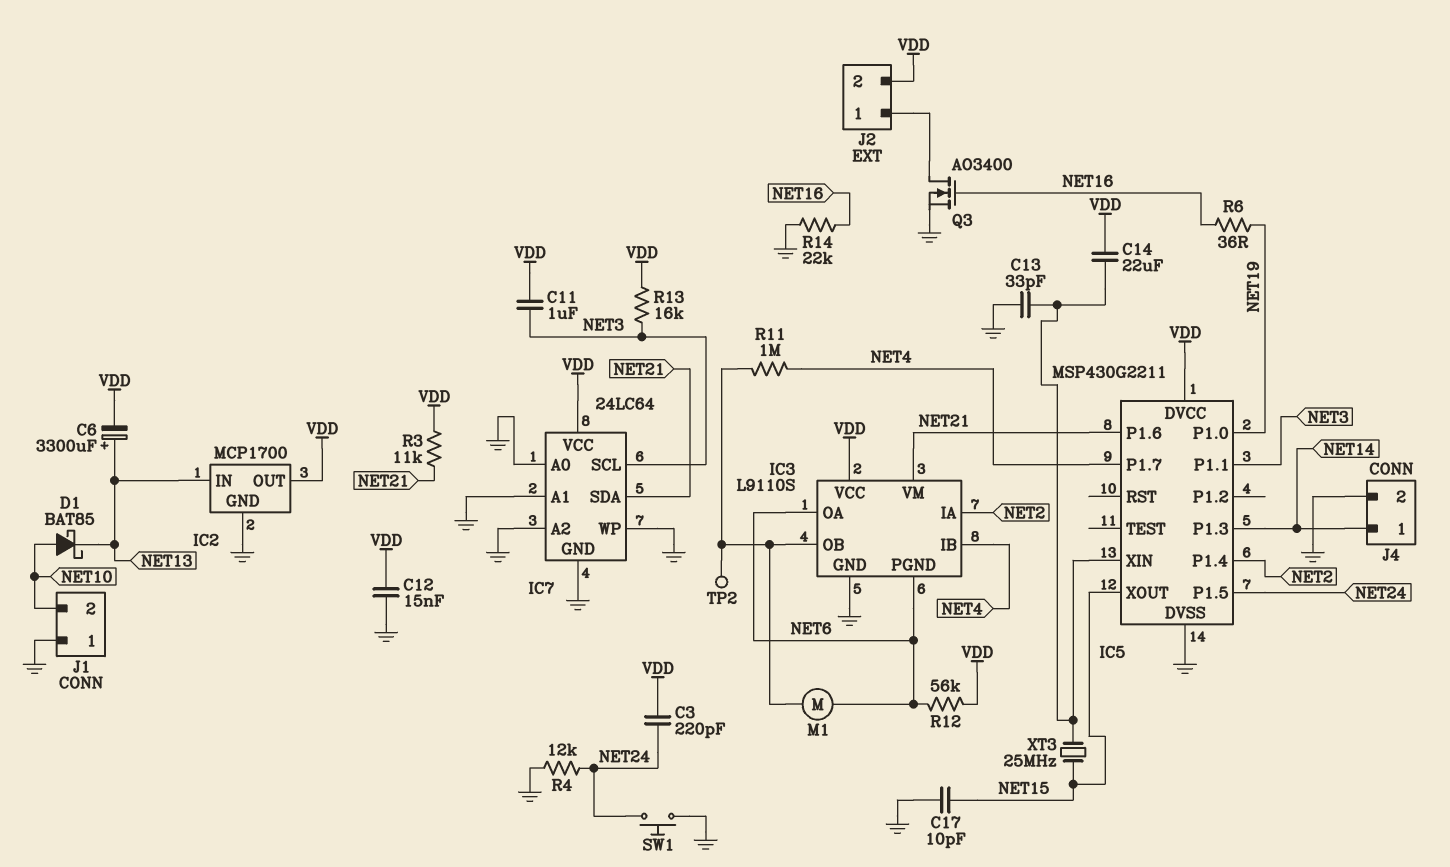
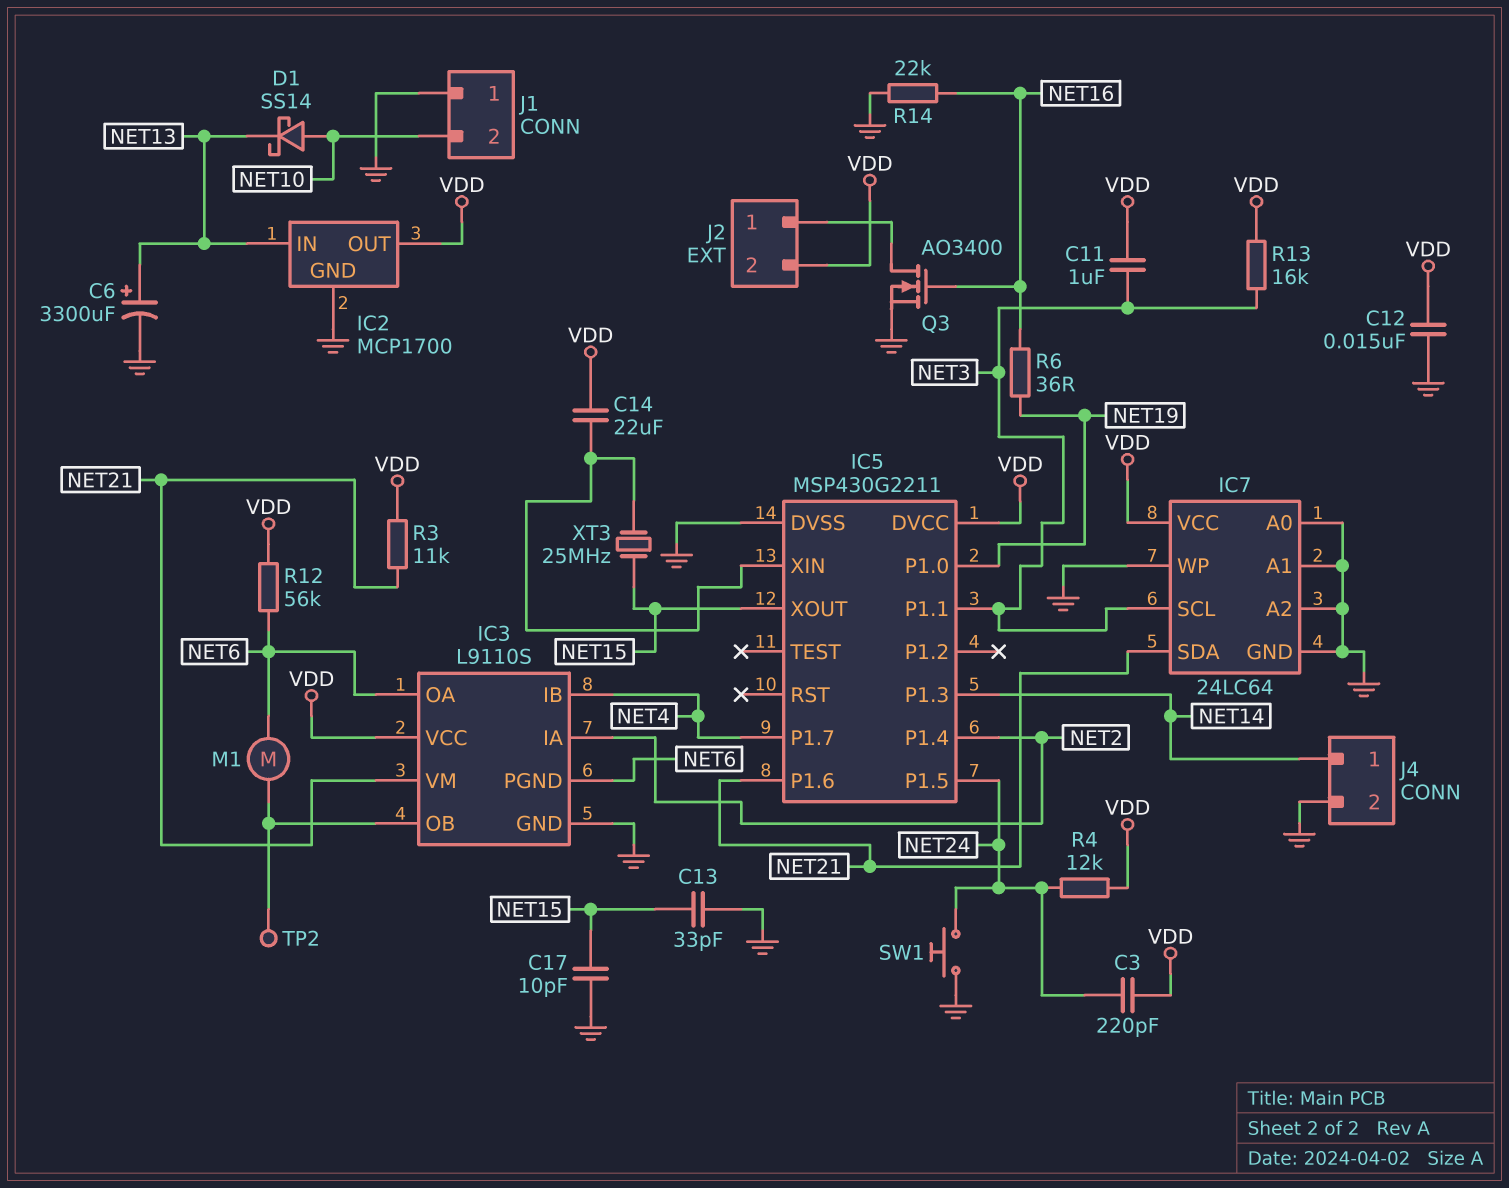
C6: 3300uF (plus NET13, minus VDD) -> 3300uF (plus NET13, minus GND)
C13: 33pF (GND, IC5/XIN) -> 33pF (GND, NET15)
D1: schottky BAT85 (A NET10, K NET13) -> schottky SS14 (A NET10, K NET13)
R4: 12k (GND, NET24) -> 12k (NET24, VDD)
R11: 1M (IC3/OB, NET4) -> none

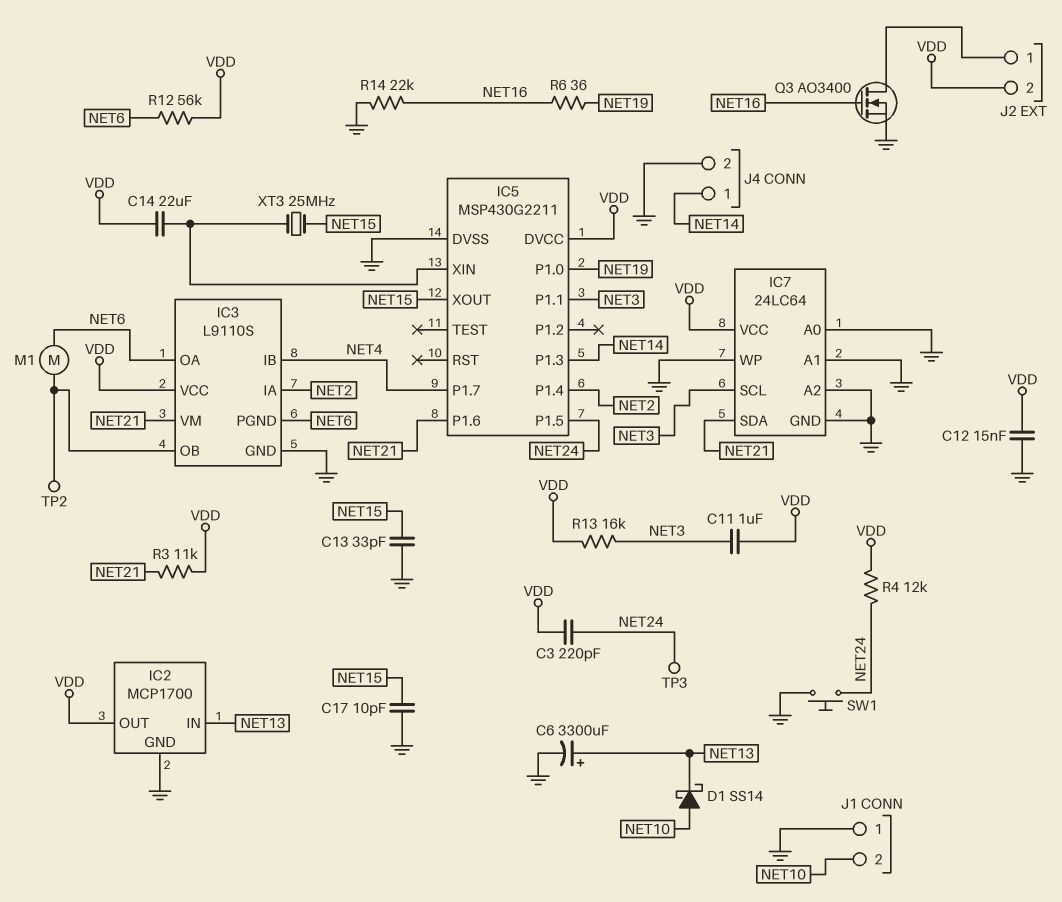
TP3: none -> test point (NET24)

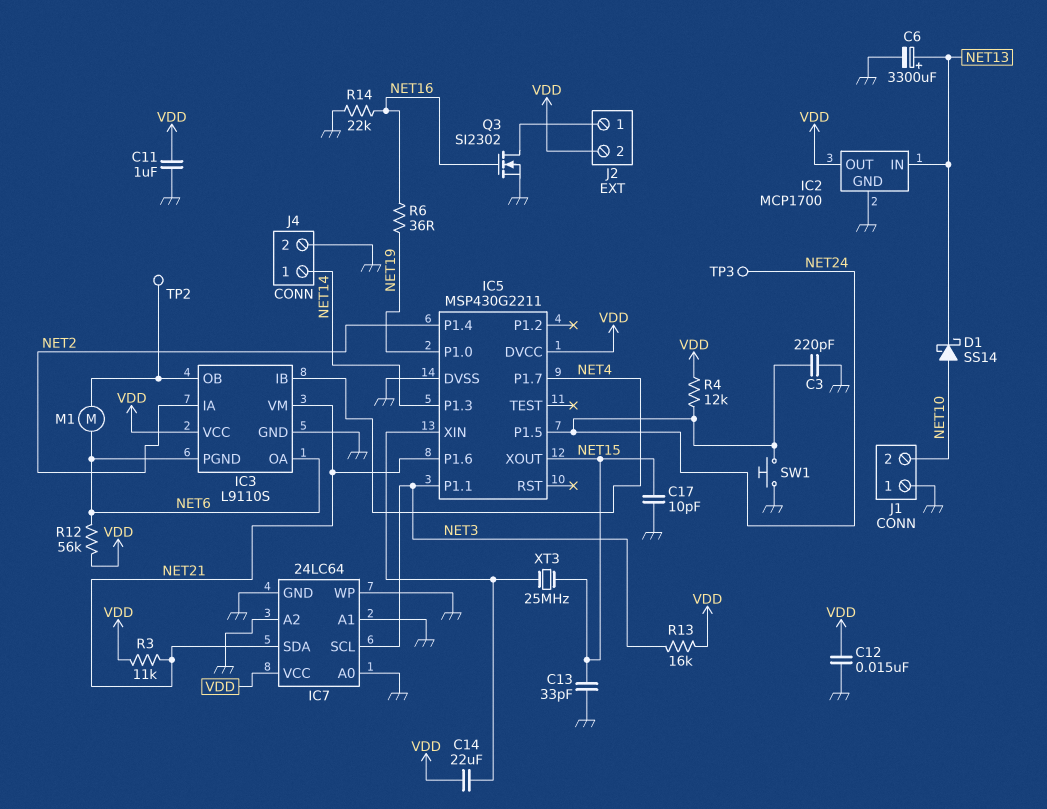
C3: 220pF (NET24, VDD) -> 220pF (GND, NET24)
C11: 1uF (NET3, VDD) -> 1uF (GND, VDD)
Q3: NMOS AO3400 (G NET16, D J2/1, S GND) -> NMOS SI2302 (G NET16, D J2/1, S GND)

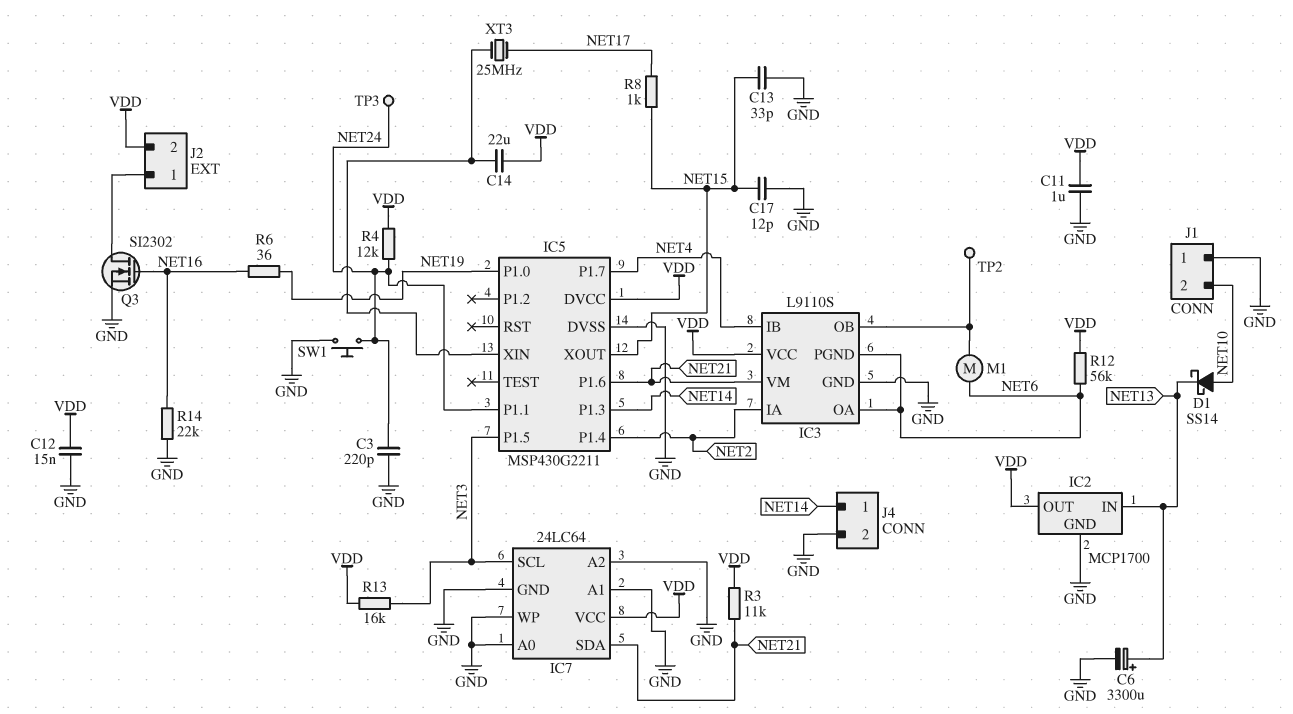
C17: 10pF (GND, NET15) -> 12pF (GND, NET15)
IC5 pin P1.1: NET3 -> NET24
IC5 pin P1.5: NET24 -> NET3
R8: none -> 1k (NET15, NET17)
XT3: 25MHz (IC5/XIN, NET15) -> 25MHz (IC5/XIN, NET17)

